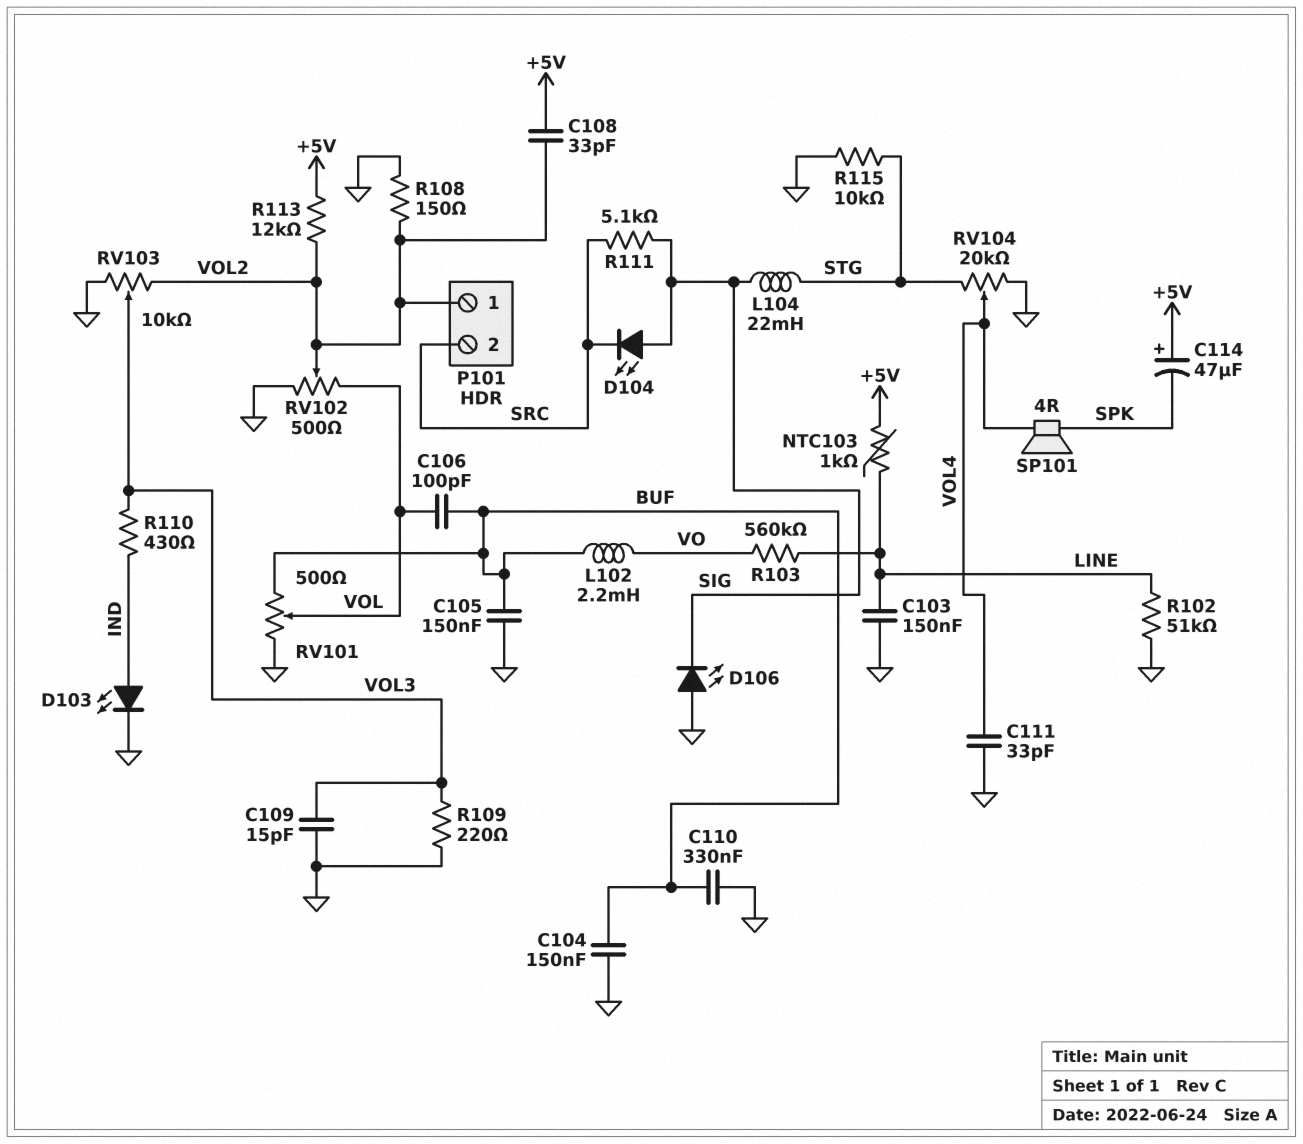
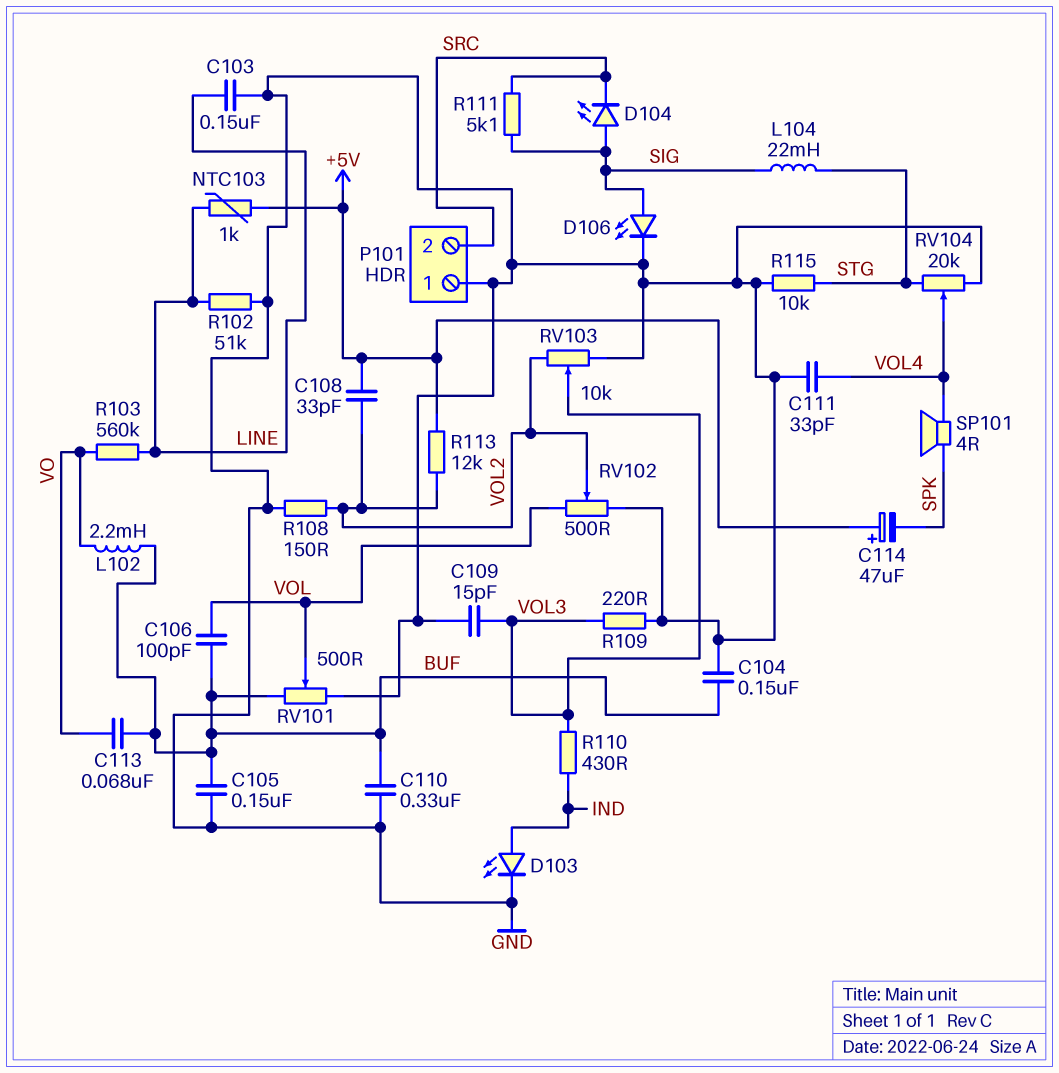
C113: none -> 68nF (BUF, VO)
D106: LED (A GND, K SIG) -> LED (A SIG, K GND)
P101 pin 1: VOL2 -> GND

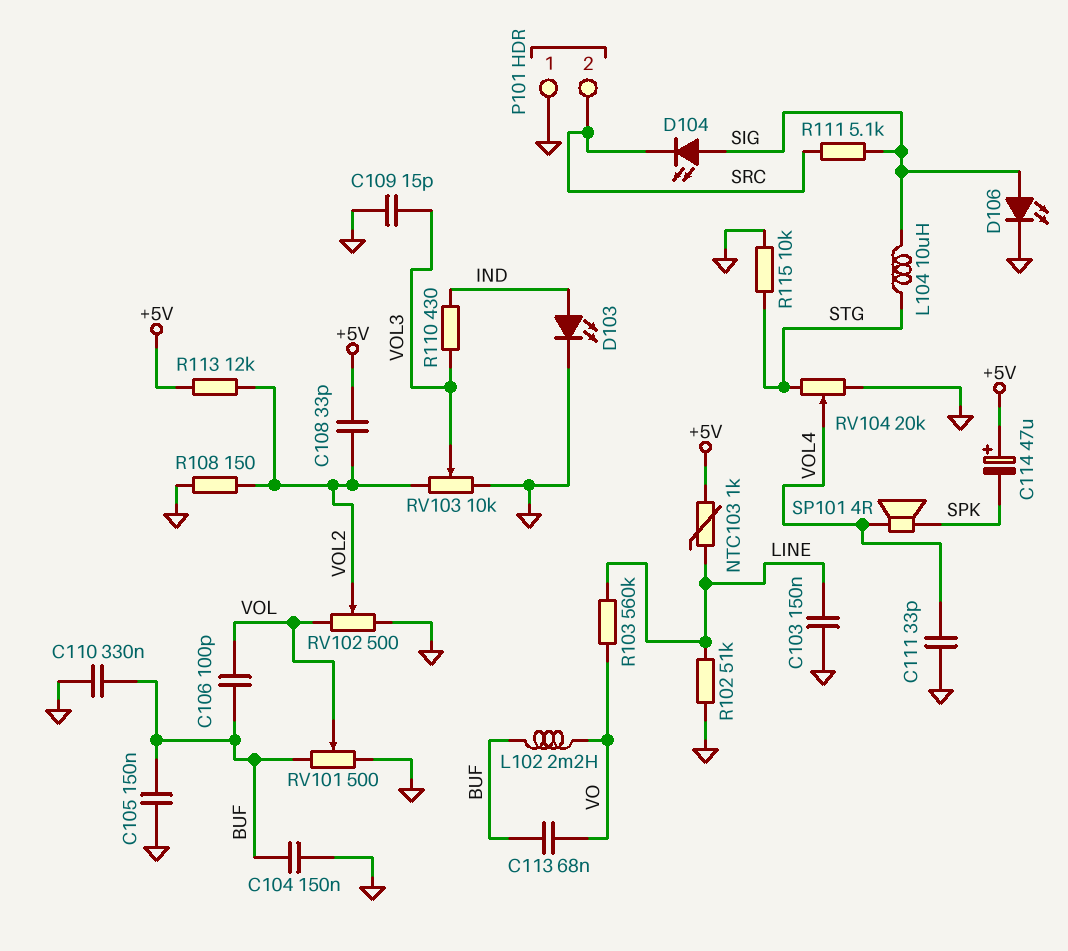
L104: 22mH (SIG, STG) -> 10uH (SIG, STG)
R109: 220 (GND, VOL3) -> none

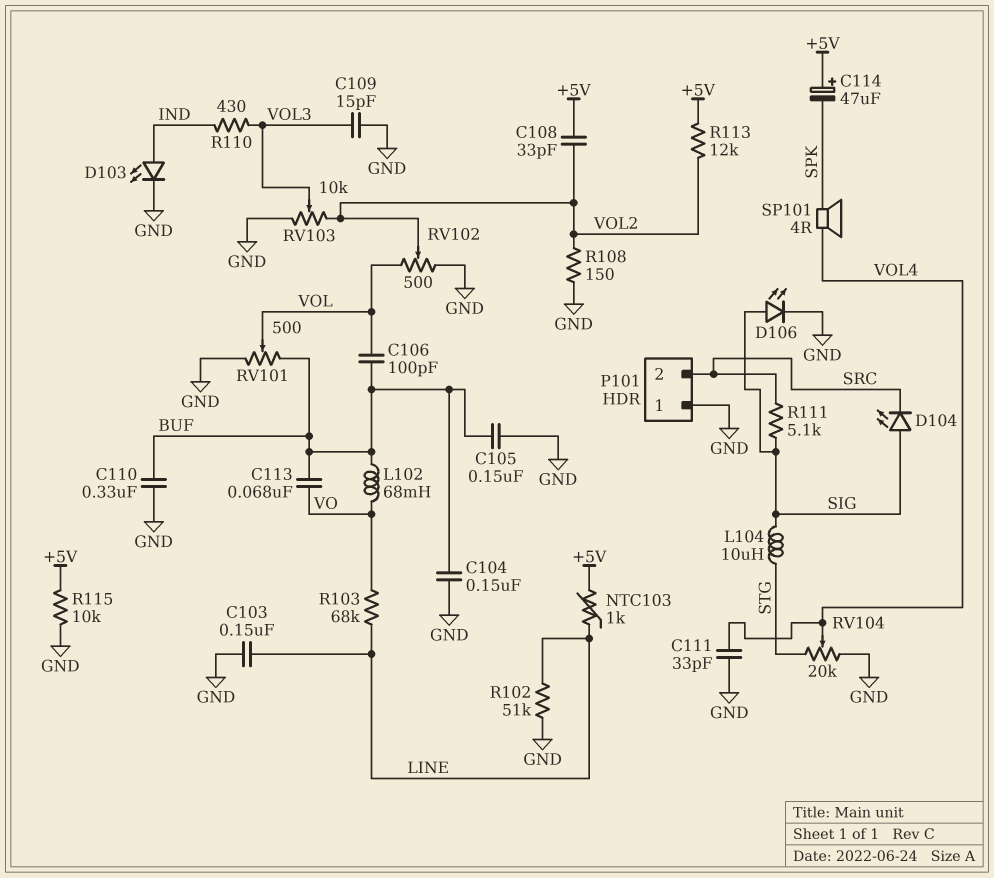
L102: 2.2mH (BUF, VO) -> 68mH (BUF, VO)
R103: 560k (LINE, VO) -> 68k (LINE, VO)
R115: 10k (GND, STG) -> 10k (+5V, GND)

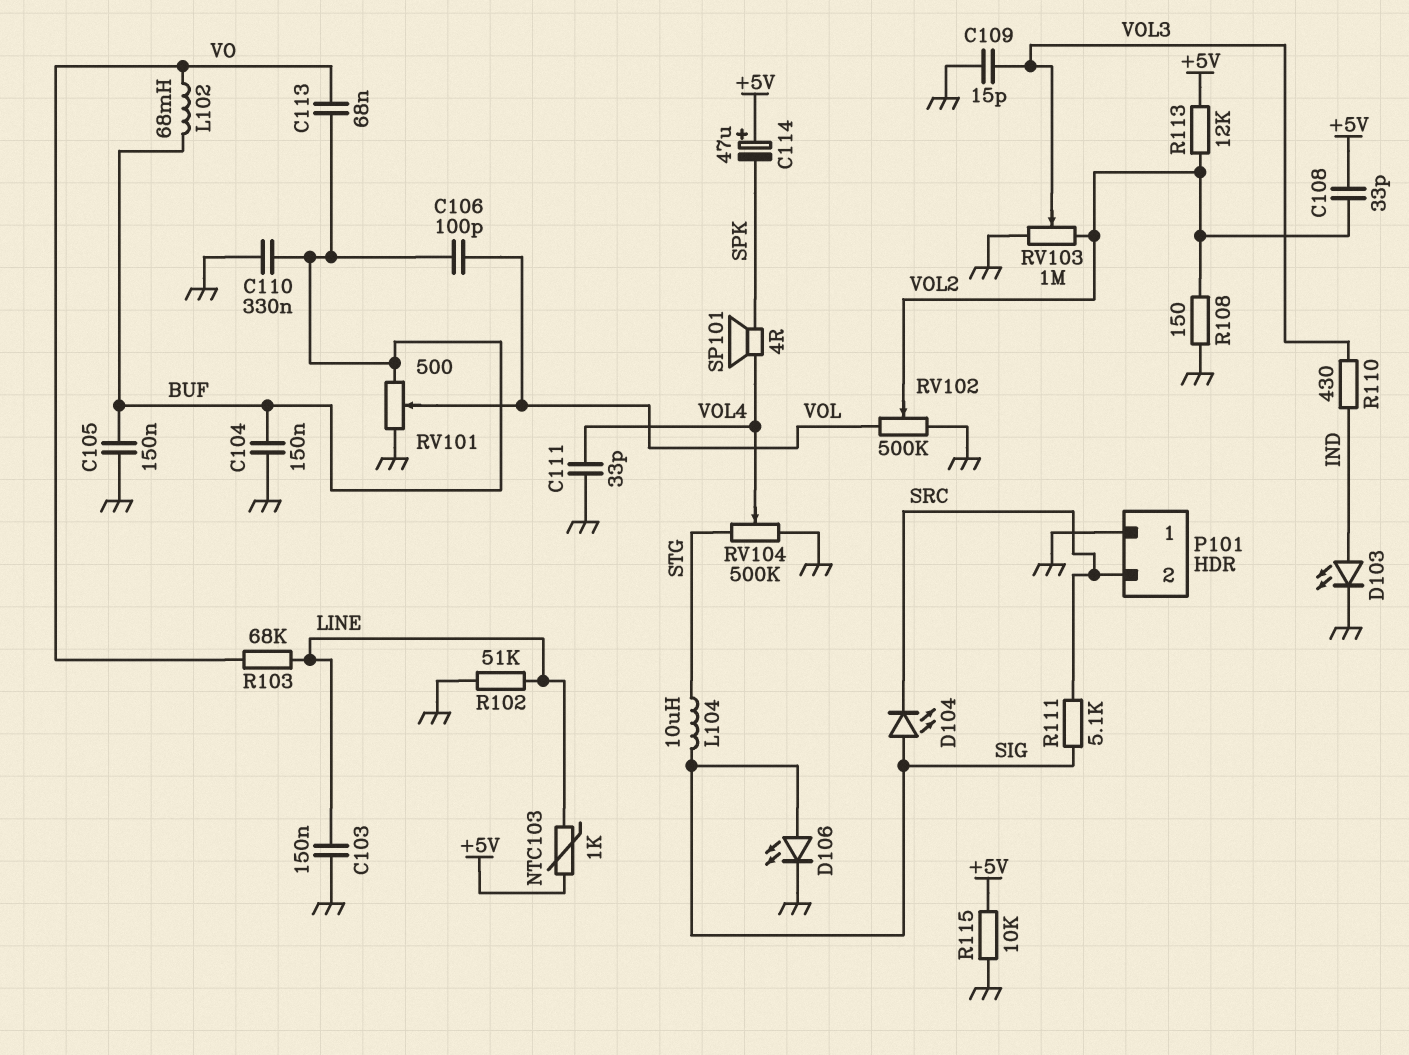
RV102: 500 (GND, VOL, wiper VOL2) -> 500k (GND, VOL, wiper VOL2)
RV103: 10k (GND, VOL2, wiper VOL3) -> 1M (GND, VOL2, wiper VOL3)
RV104: 20k (GND, STG, wiper VOL4) -> 500k (GND, STG, wiper VOL4)

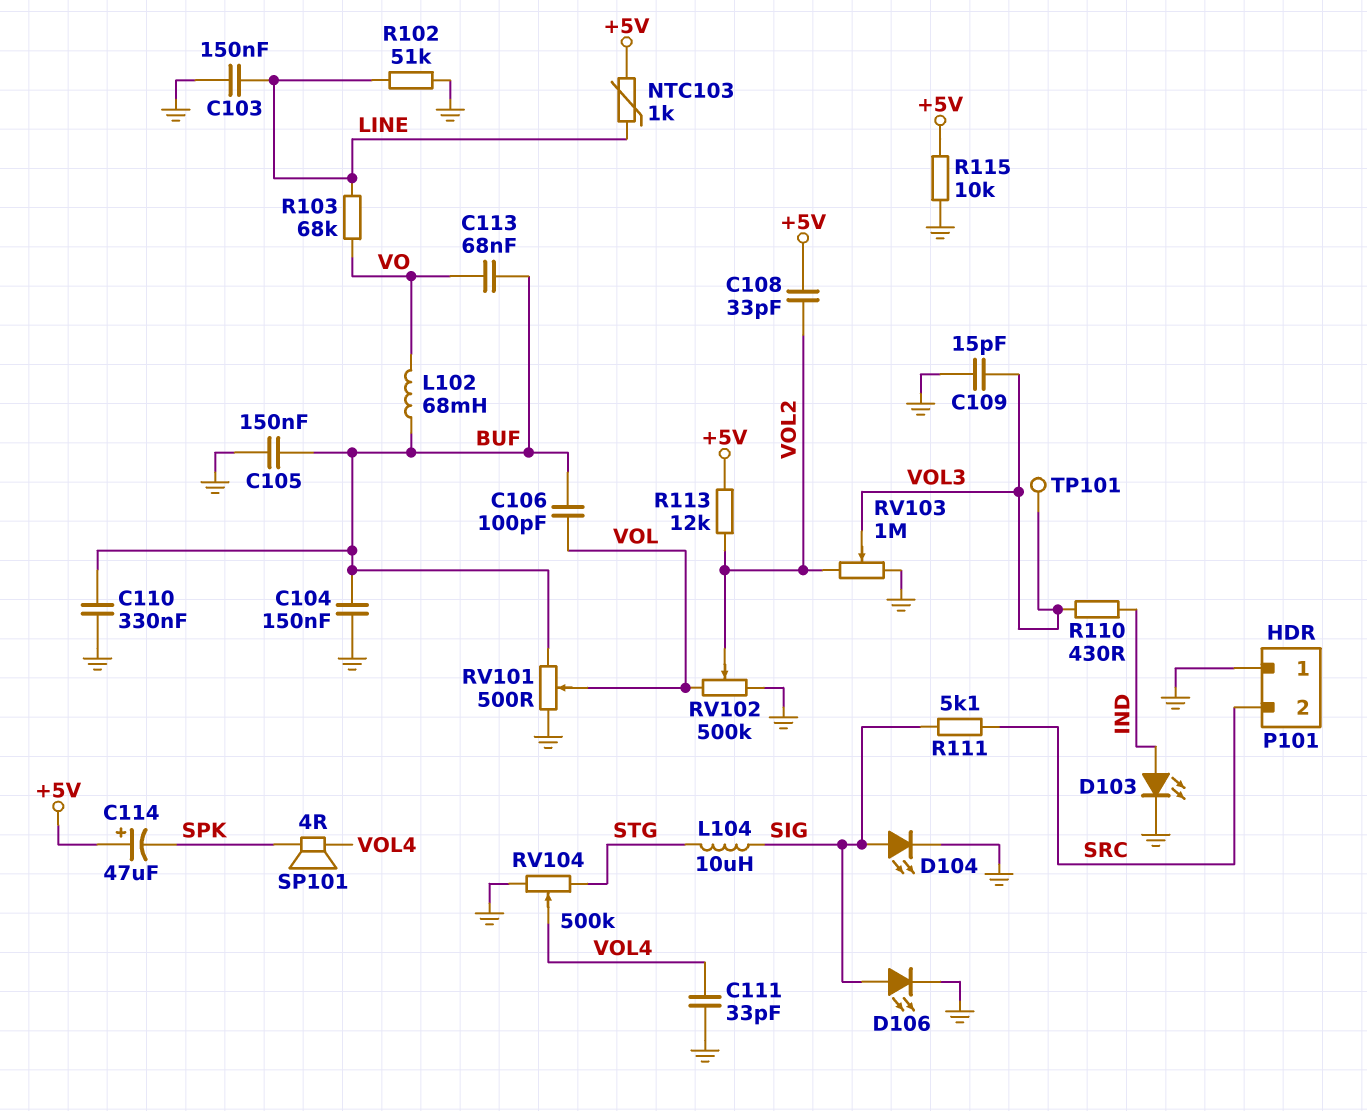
D104: LED (A SIG, K SRC) -> LED (A SIG, K GND)
R108: 150 (GND, VOL2) -> none
TP101: none -> test point (VOL3)

